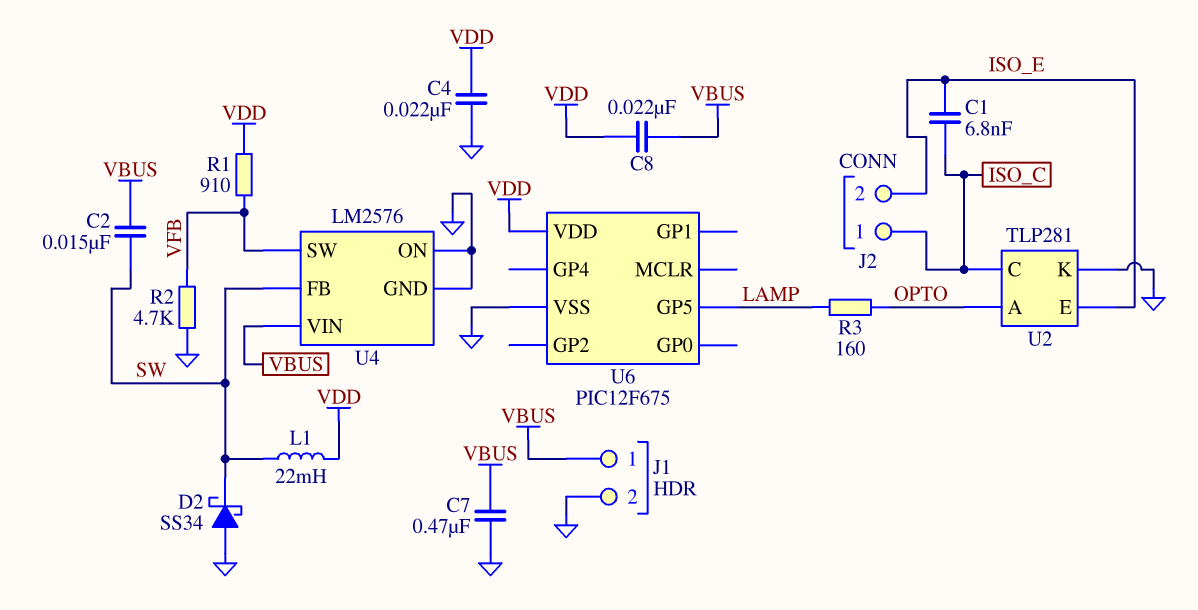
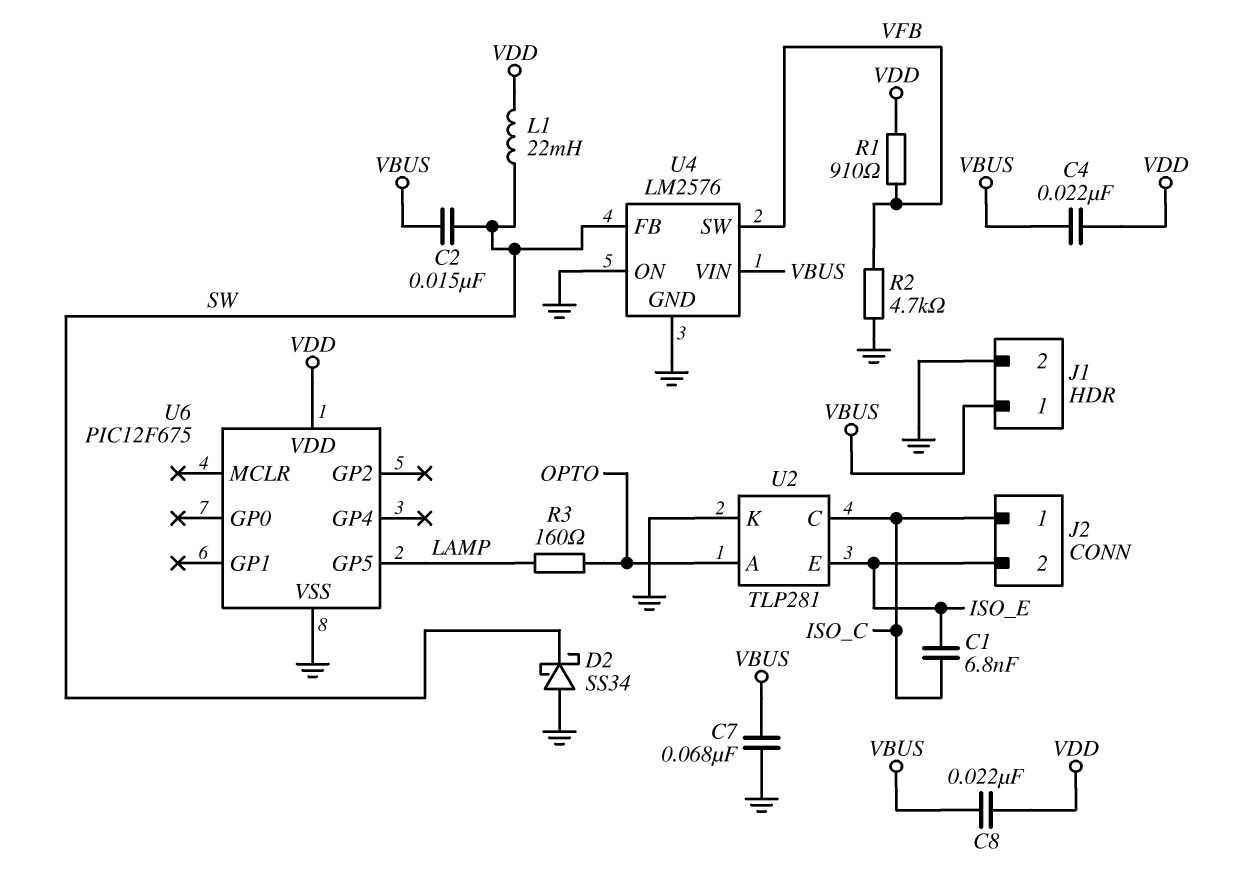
C4: 22nF (GND, VDD) -> 22nF (VBUS, VDD)
C7: 470nF (GND, VBUS) -> 68nF (GND, VBUS)

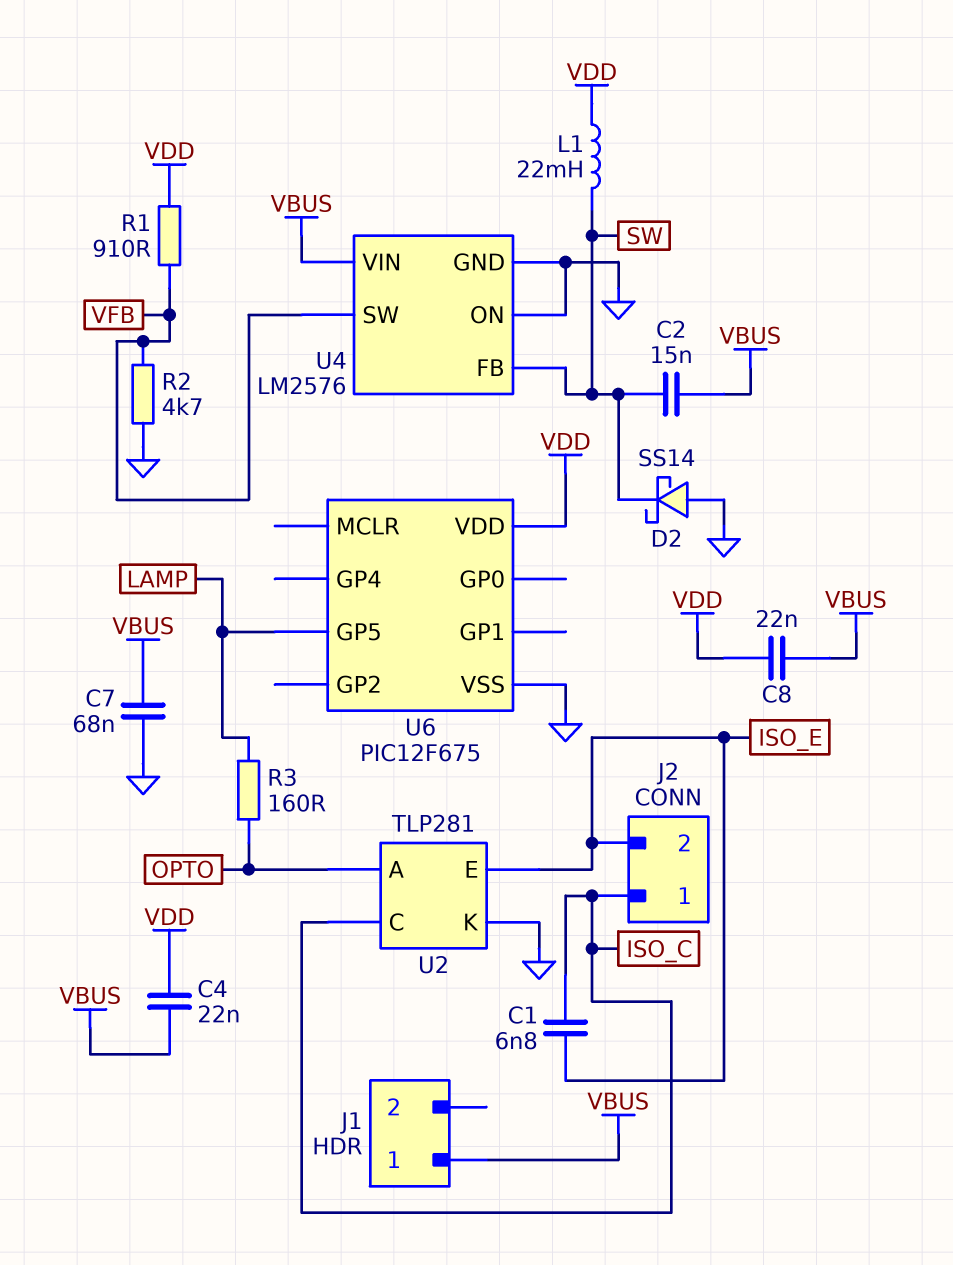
D2: schottky SS34 (A GND, K SW) -> schottky SS14 (A GND, K SW)
J1 pin 2: GND -> none

